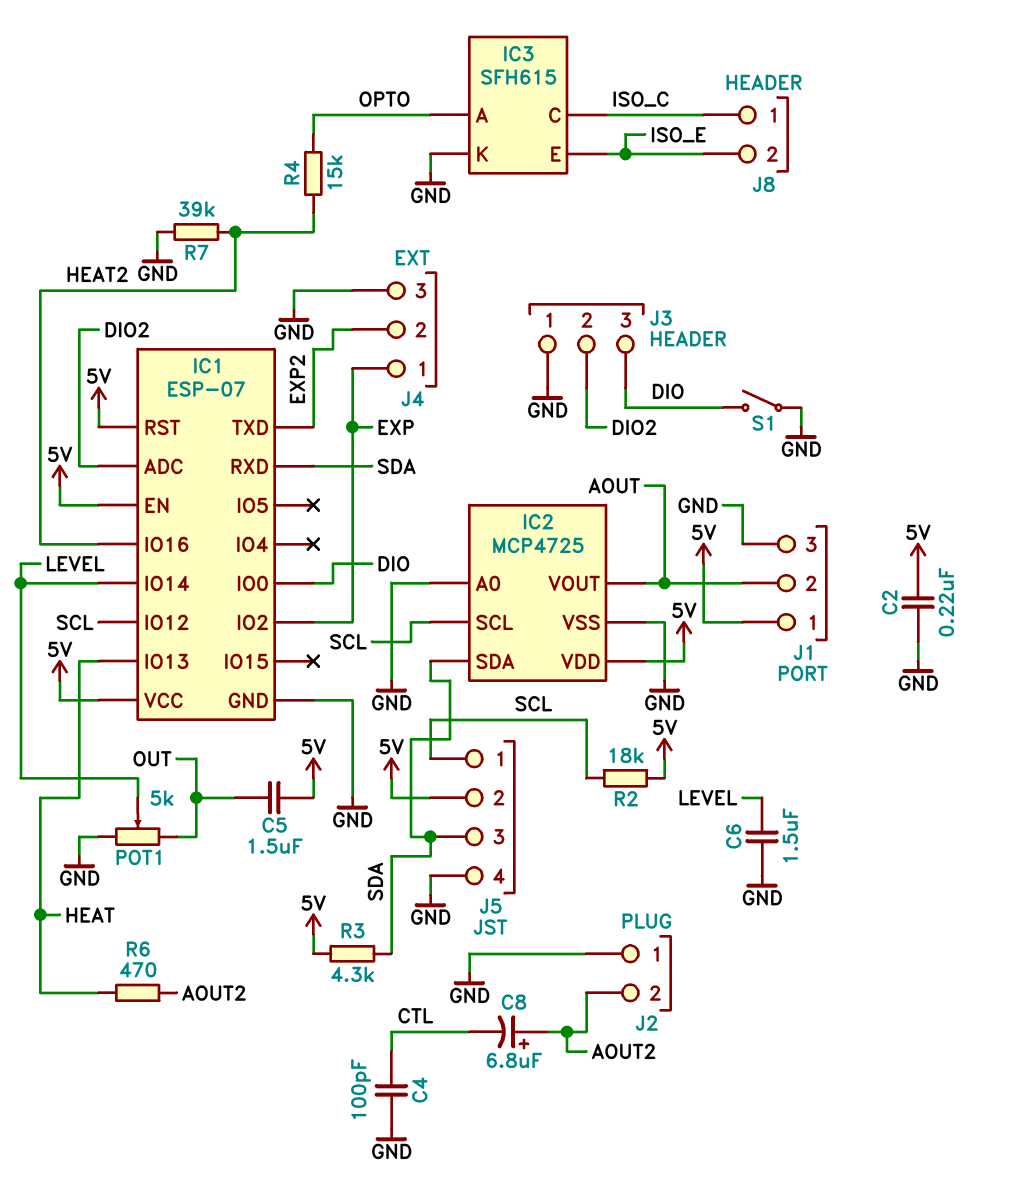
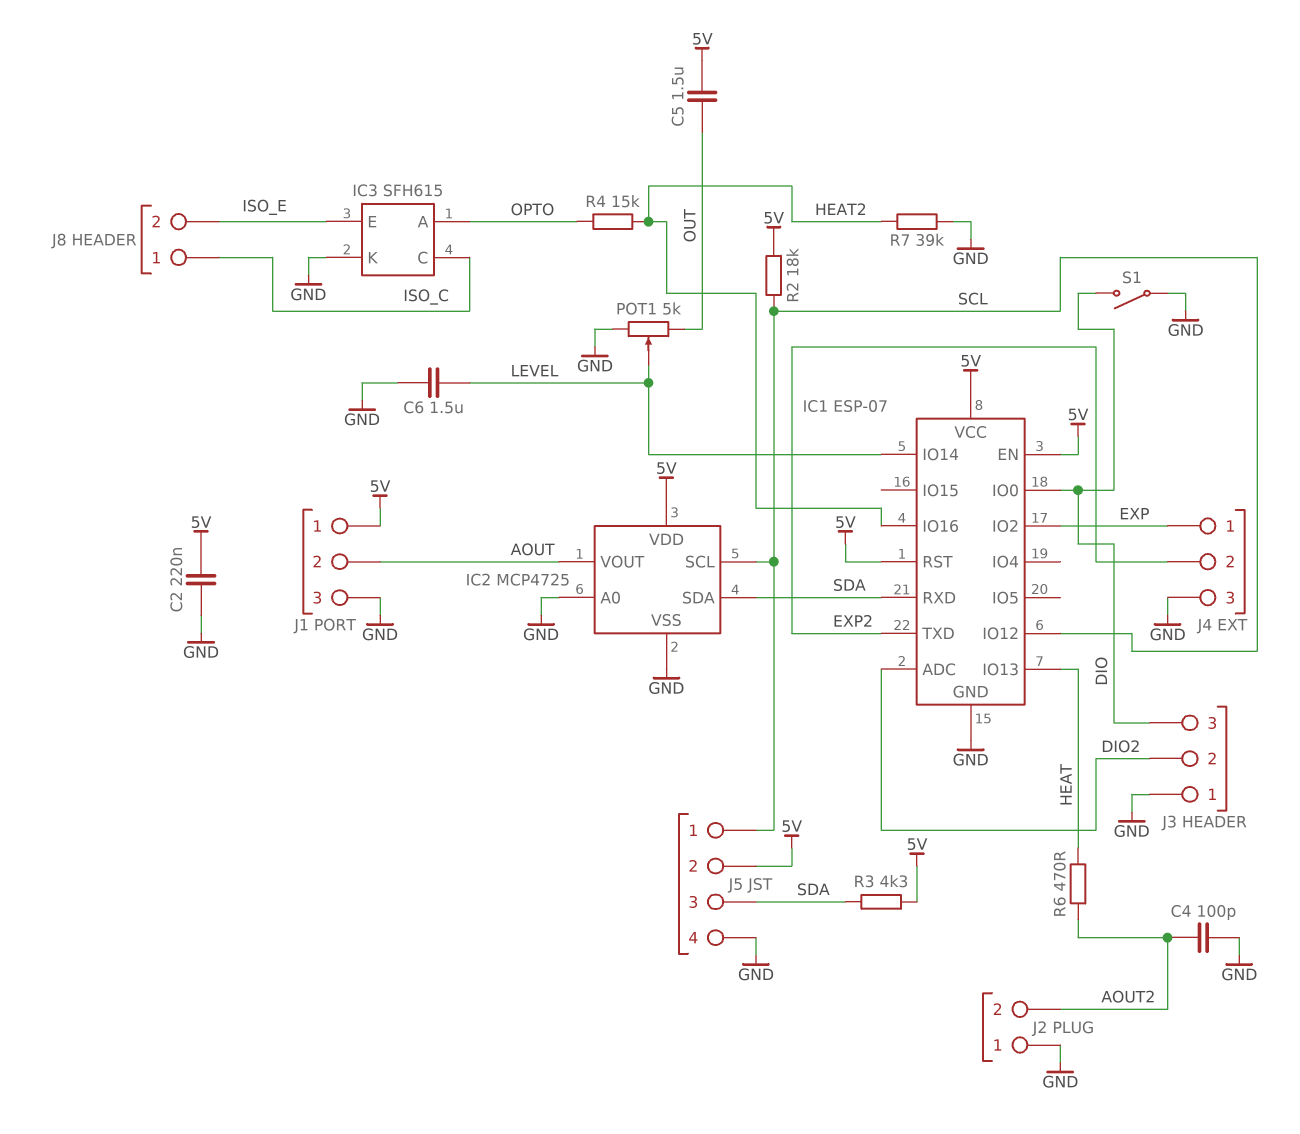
C4: 100pF (CTL, GND) -> 100pF (AOUT2, GND)
C8: 6.8uF (plus AOUT2, minus CTL) -> none

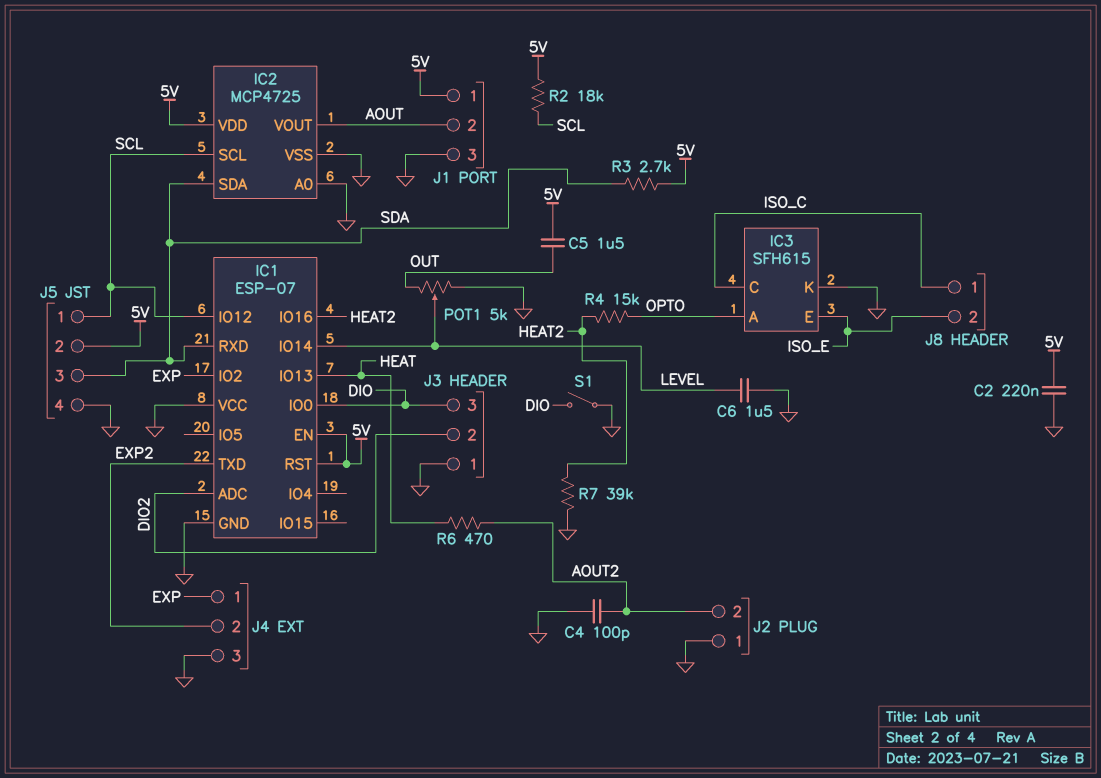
IC1 pin VCC: 5V -> GND
R3: 4.3k (5V, SDA) -> 2.7k (5V, SDA)

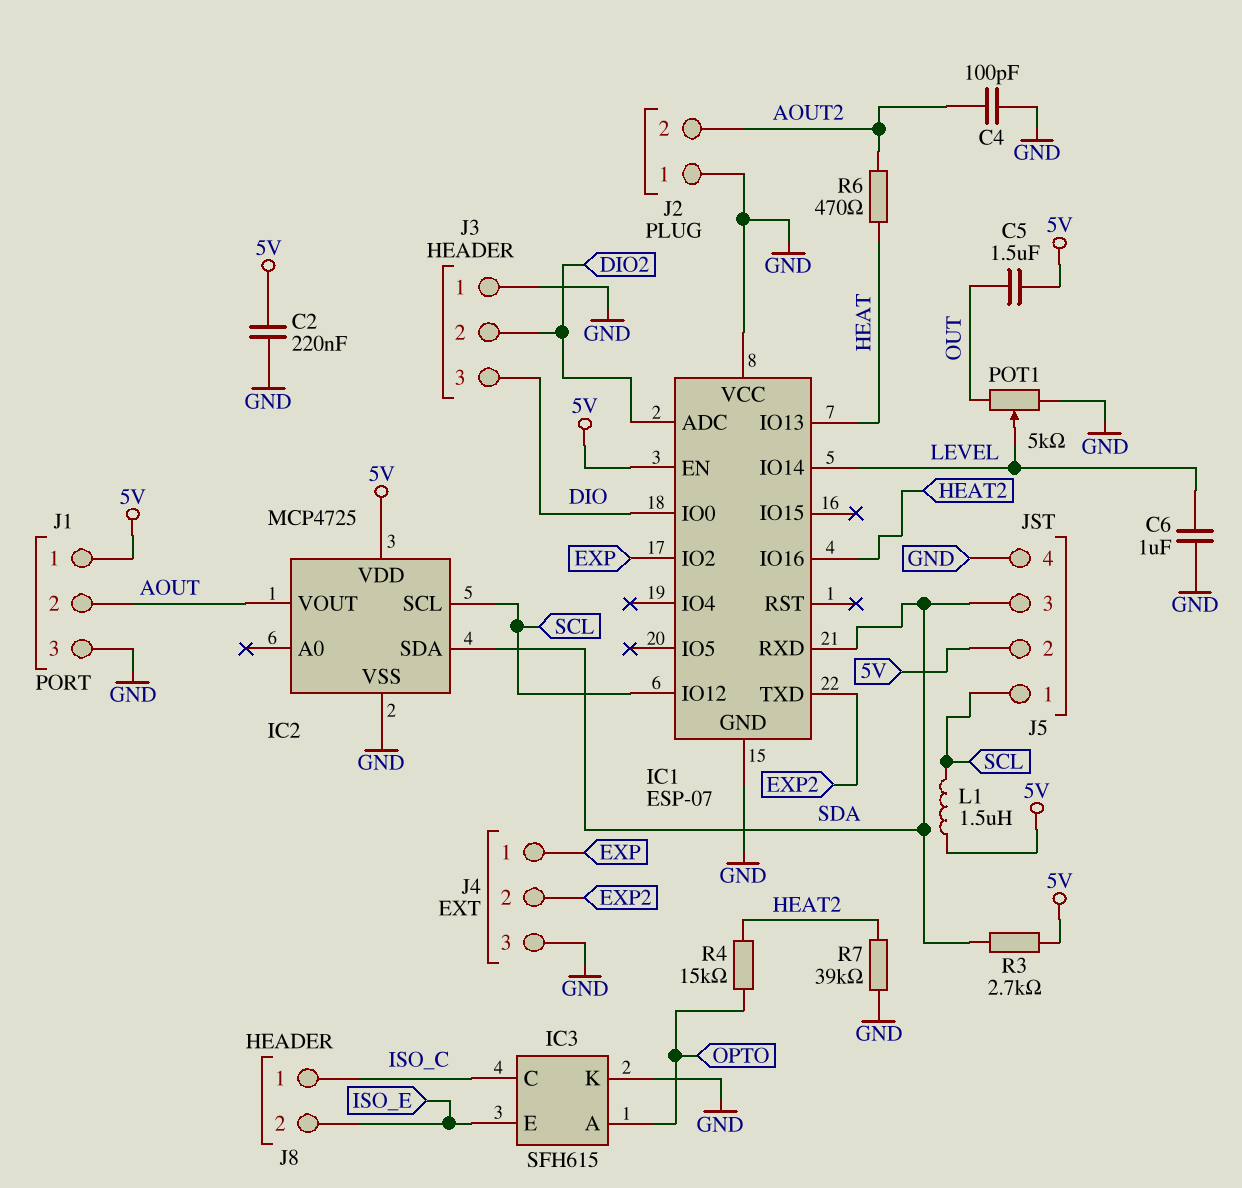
C6: 1.5uF (GND, LEVEL) -> 1uF (GND, LEVEL)
IC1 pin RST: 5V -> none
IC2 pin A0: GND -> none
L1: none -> 1.5uH (5V, SCL)
R2: 18k (5V, SCL) -> none
S1: switch (DIO, GND) -> none

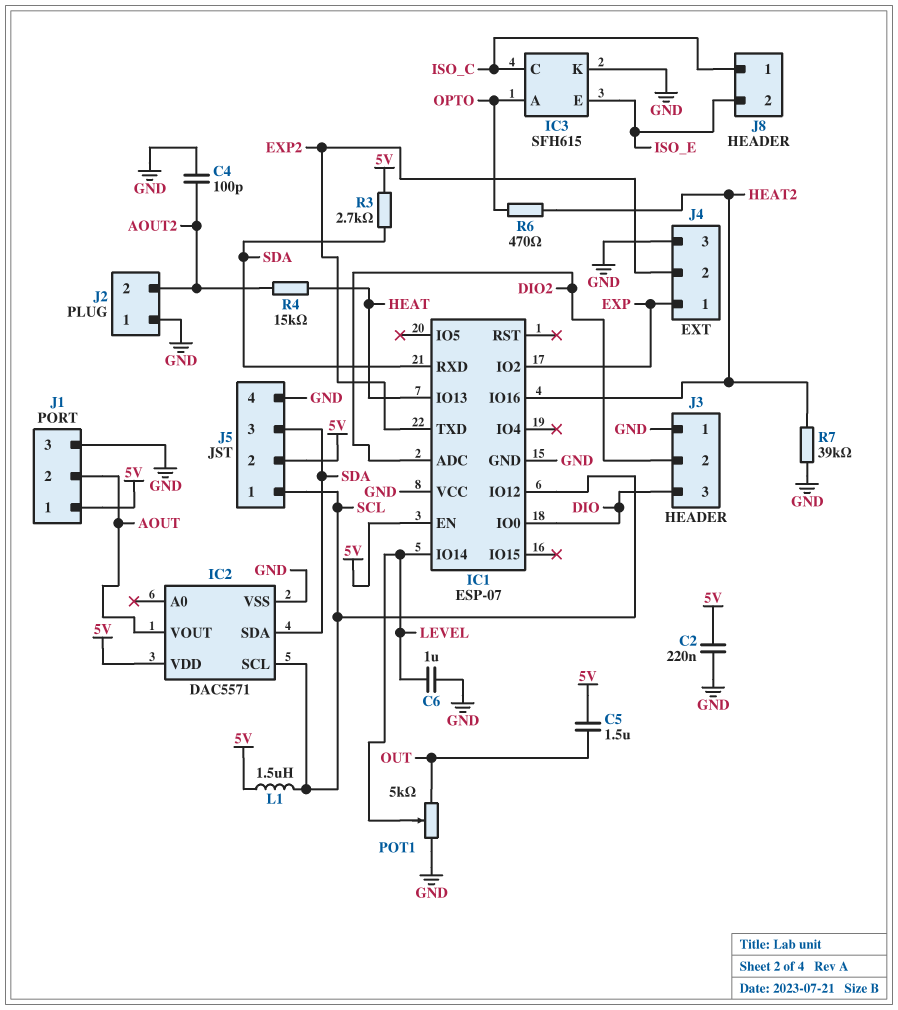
IC2: MCP4725 -> DAC5571
R4: 15k (HEAT2, OPTO) -> 15k (AOUT2, HEAT)
R6: 470 (AOUT2, HEAT) -> 470 (HEAT2, OPTO)

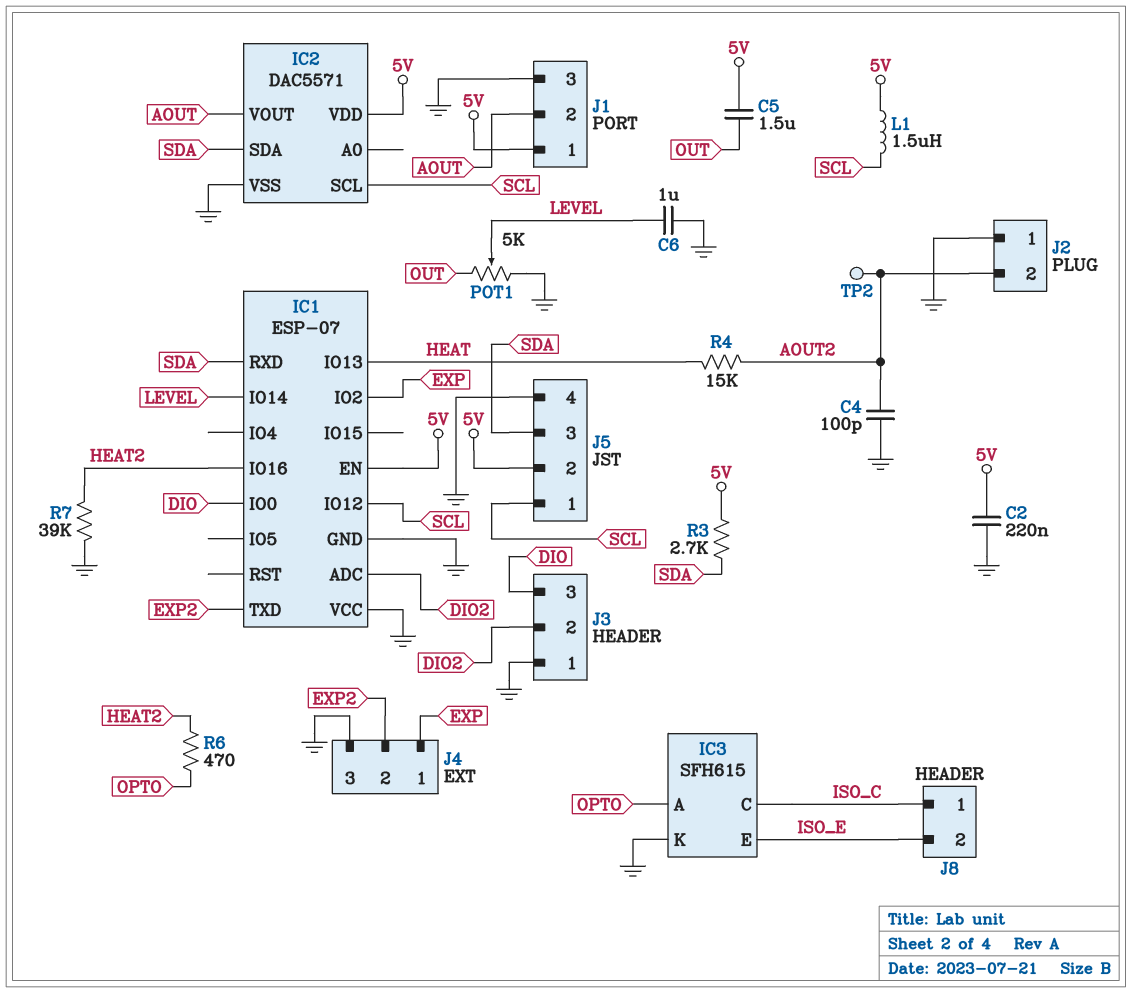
TP2: none -> test point (AOUT2)

